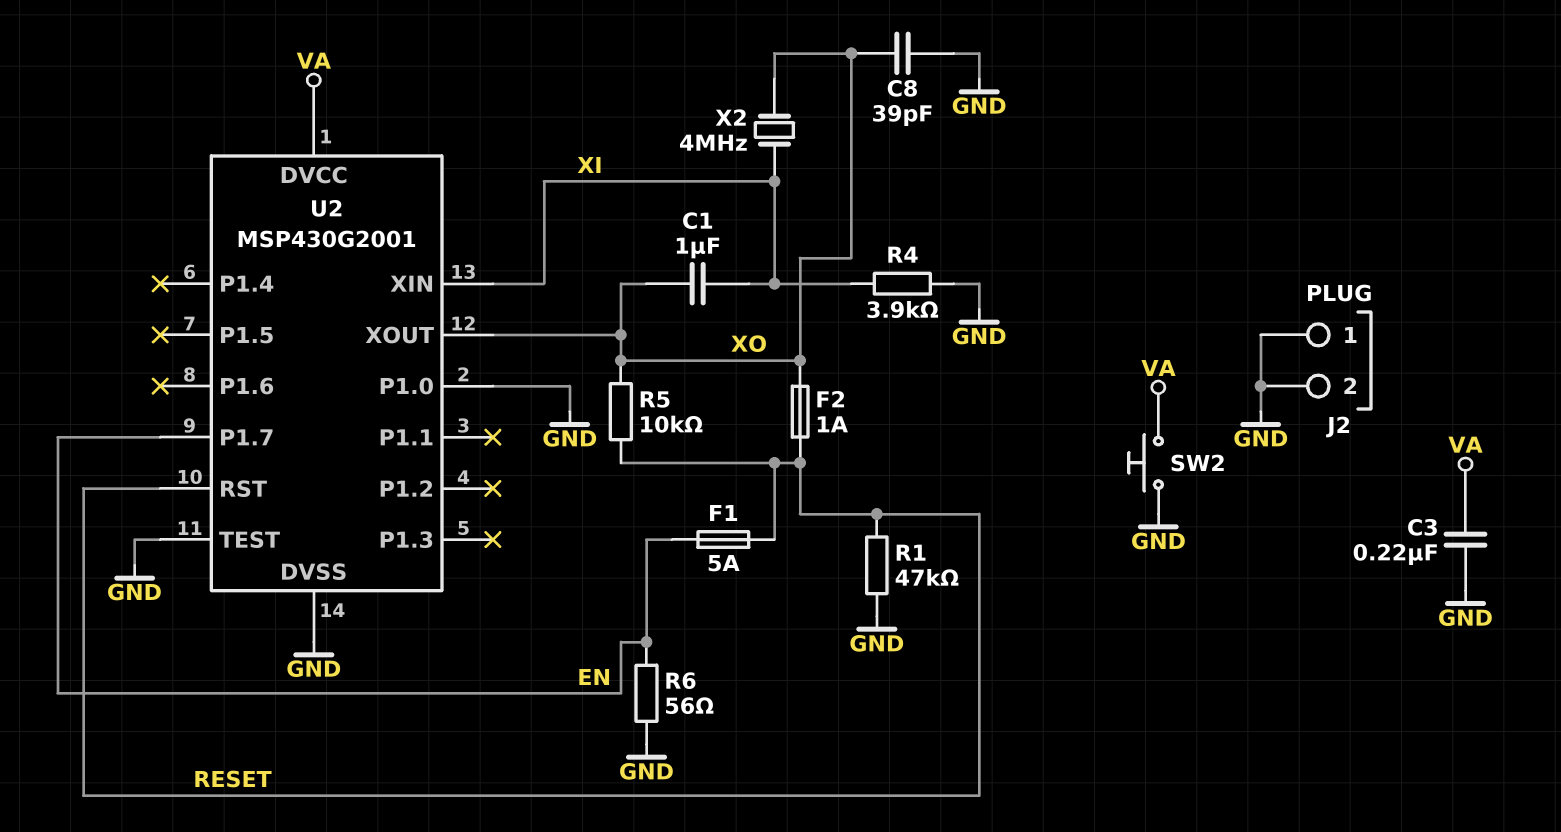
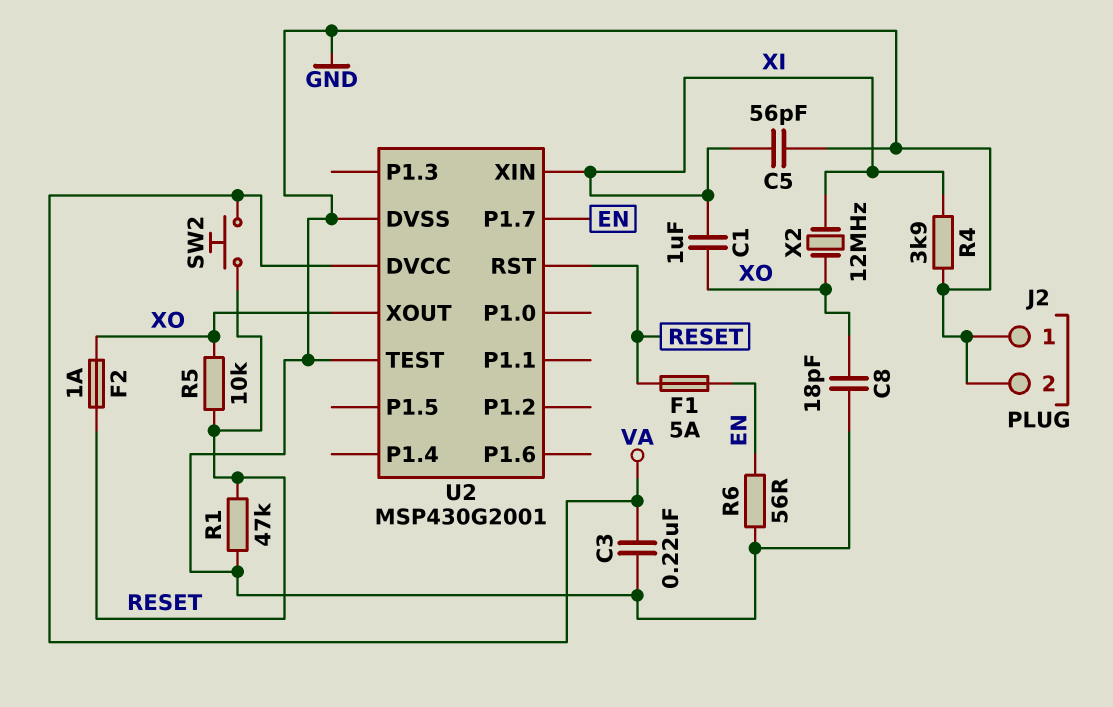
C5: none -> 56pF (GND, XI)
C8: 39pF (GND, XO) -> 18pF (GND, XO)
SW2: button (GND, VA) -> button (RESET, VA)
U2 pin P1.0: GND -> none
X2: 4MHz (XI, XO) -> 12MHz (XI, XO)

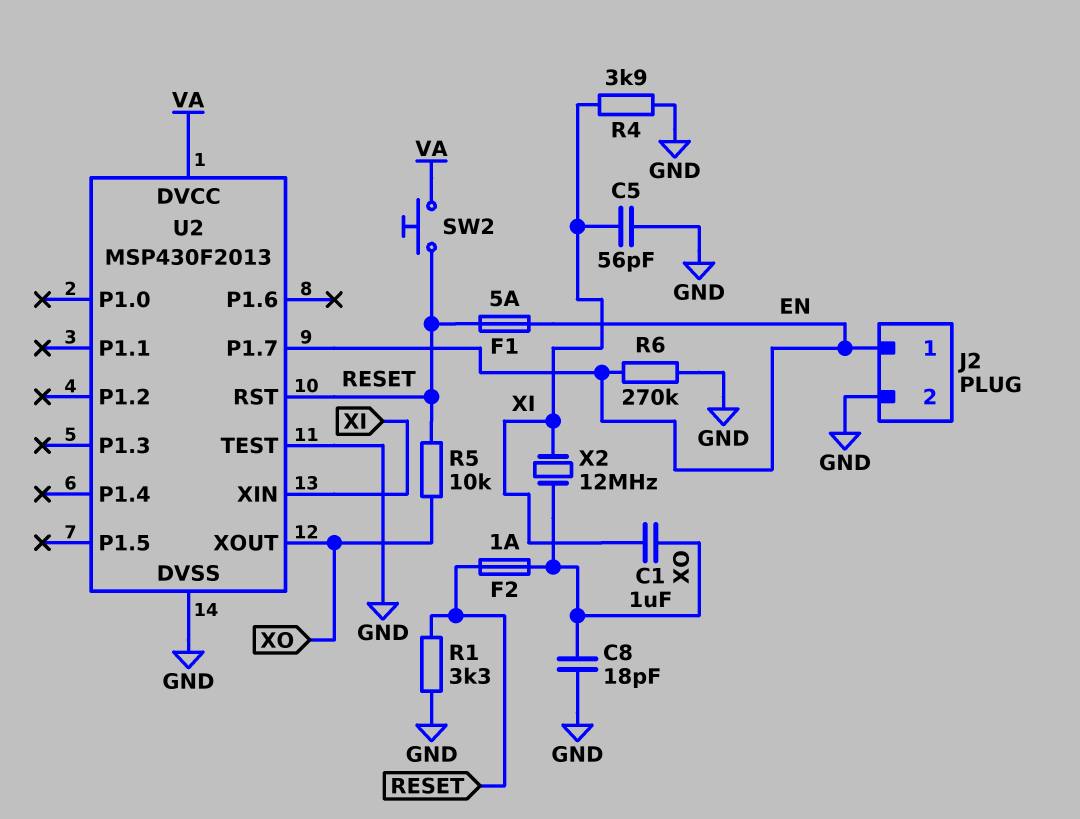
C3: 220nF (GND, VA) -> none
J2 pin 1: GND -> EN
R1: 47k (GND, RESET) -> 3.3k (GND, RESET)
R6: 56 (EN, GND) -> 270k (EN, GND)
U2: MSP430G2001 -> MSP430F2013

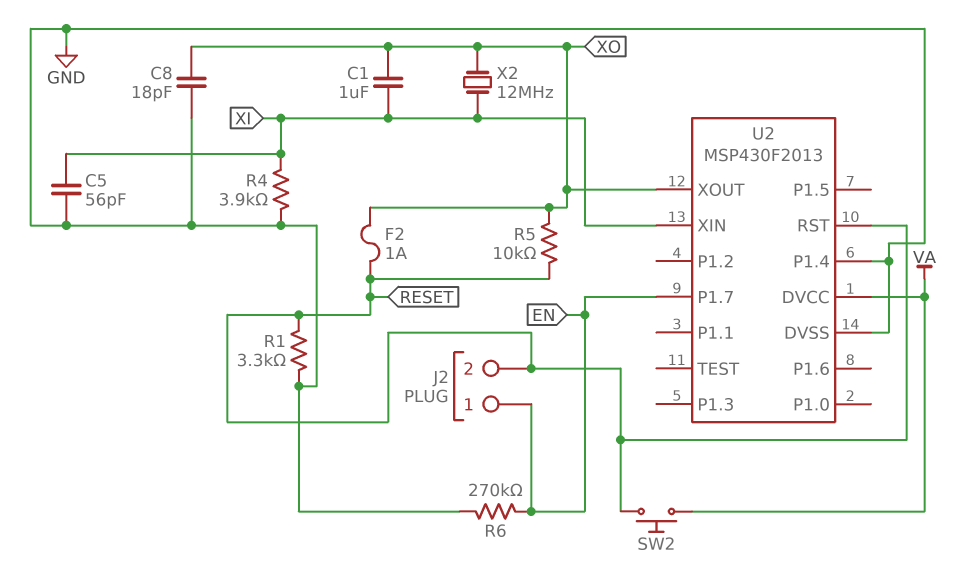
F1: 5A (EN, RESET) -> none
J2 pin 2: GND -> RESET
U2 pin P1.4: none -> GND
U2 pin TEST: GND -> none

